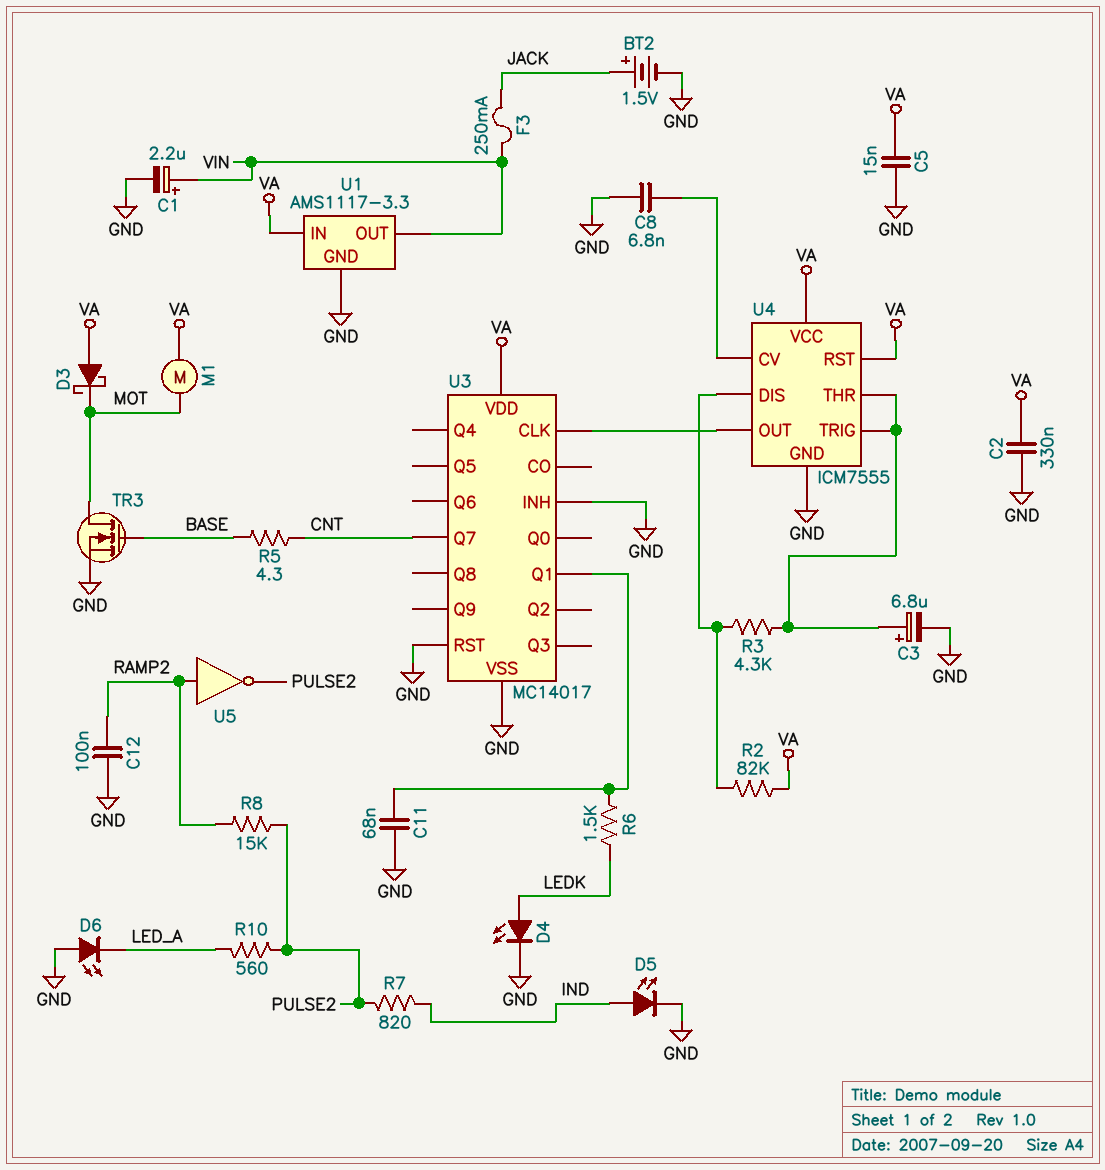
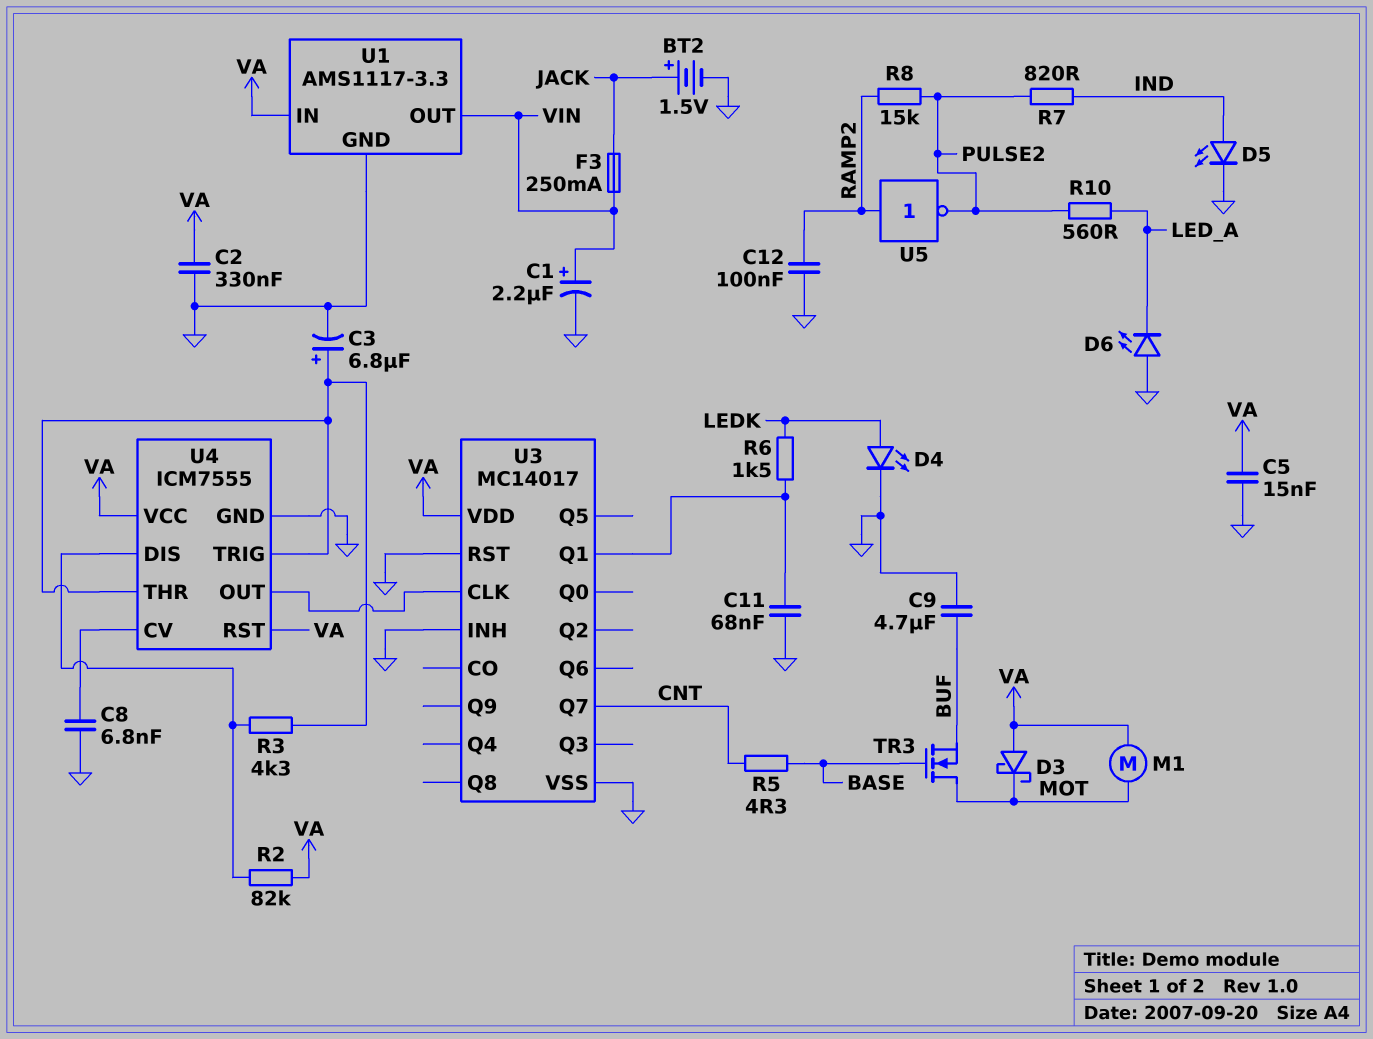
C9: none -> 4.7uF (BUF, GND)
TR3: NMOS (G BASE, D MOT, S GND) -> NMOS (G BASE, D MOT, S BUF)

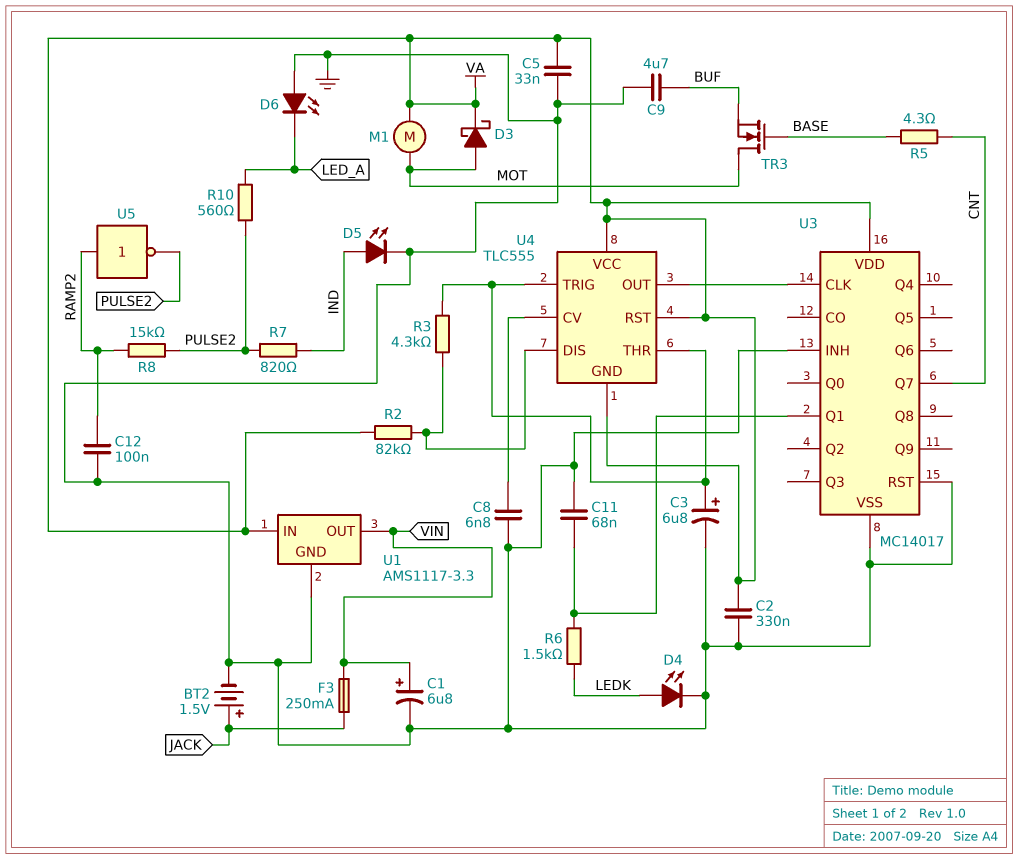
C1: 2.2uF (plus VIN, minus GND) -> 6.8uF (plus VIN, minus GND)
C5: 15nF (GND, VA) -> 33nF (GND, VA)
D3: schottky (A VA, K MOT) -> schottky (A MOT, K VA)
U4: ICM7555 -> TLC555
U4 pin GND: GND -> VA

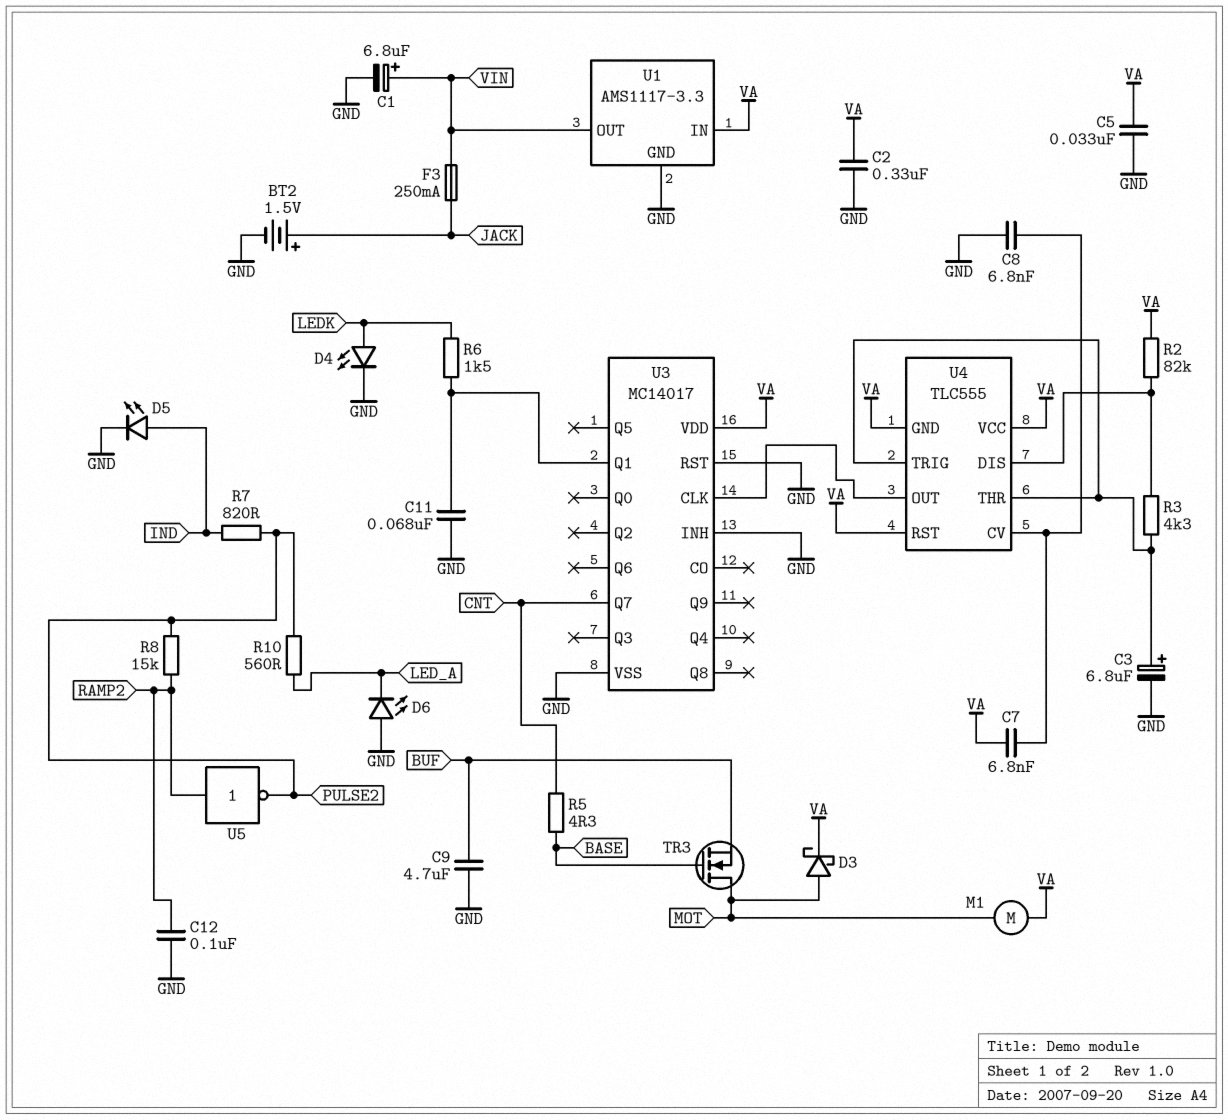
C7: none -> 6.8nF (U4/CV, VA)

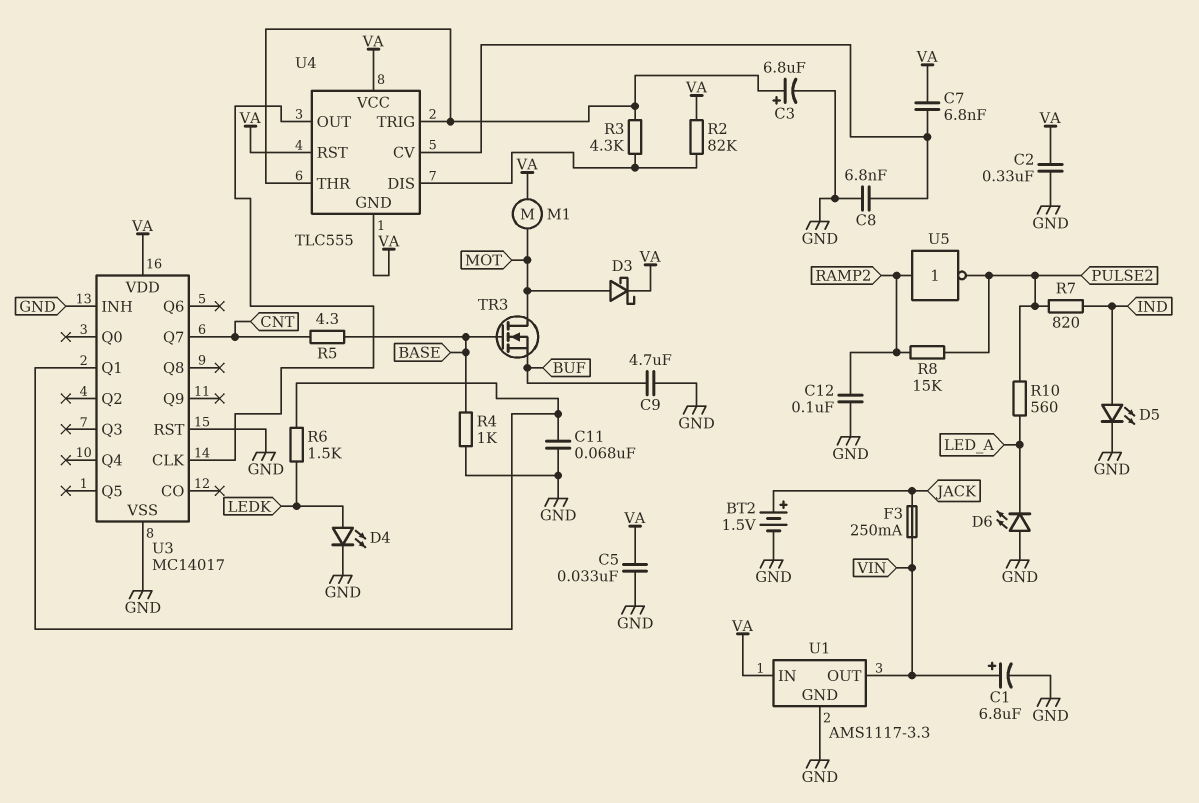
R4: none -> 1k (BASE, GND)

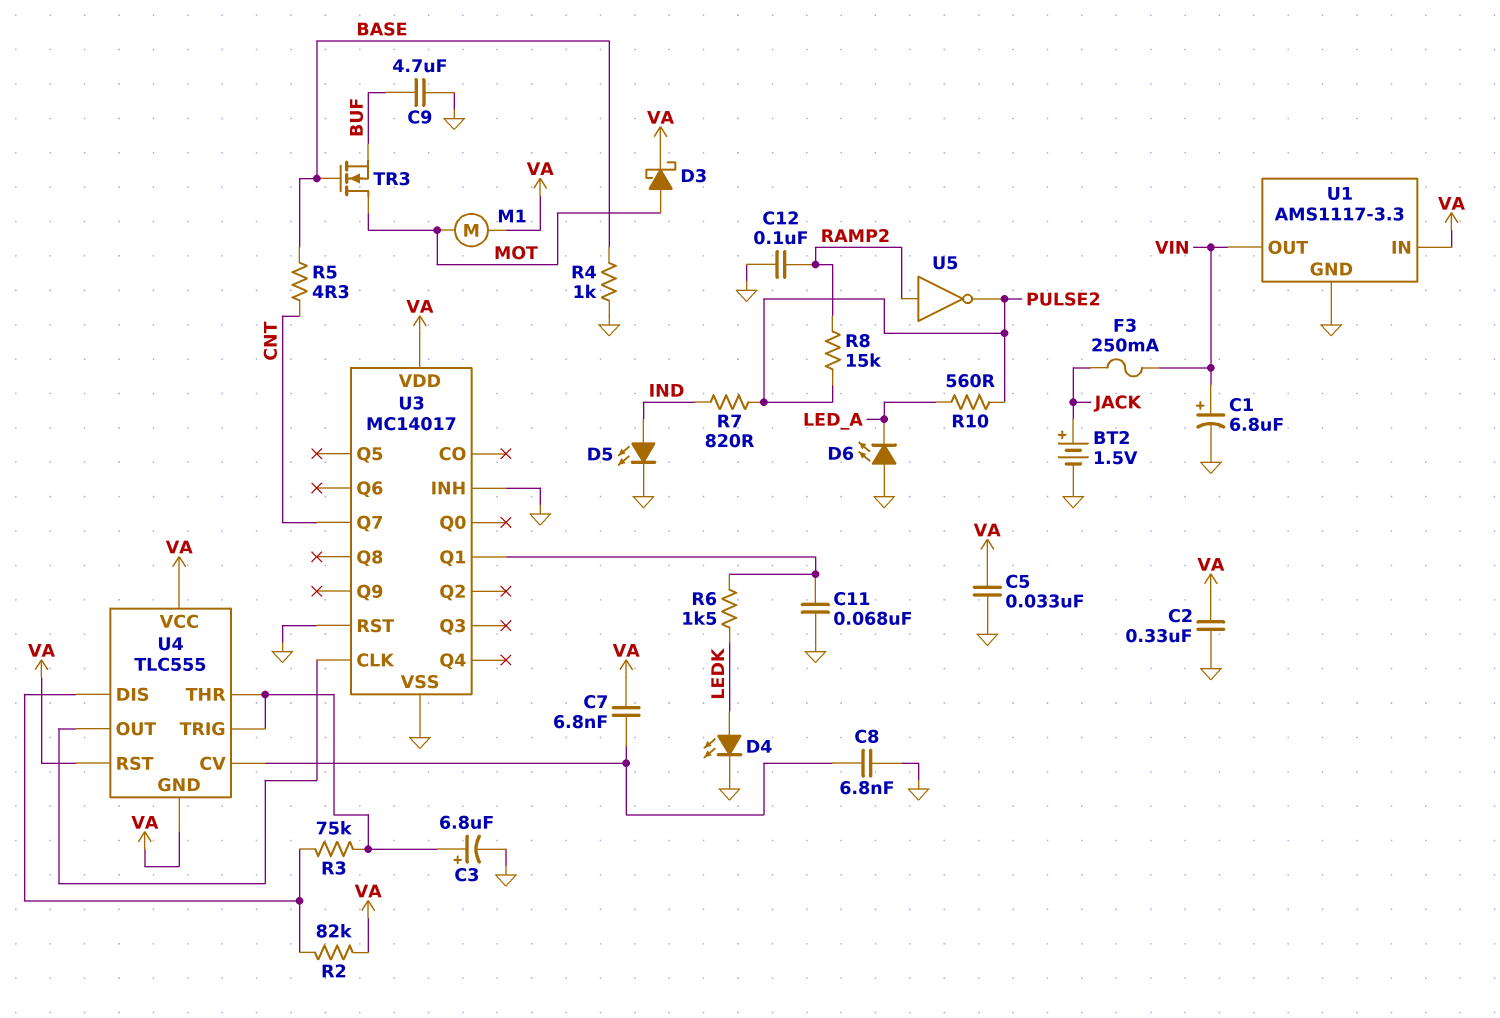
R3: 4.3k (U4/DIS, U4/THR) -> 75k (U4/DIS, U4/THR)

